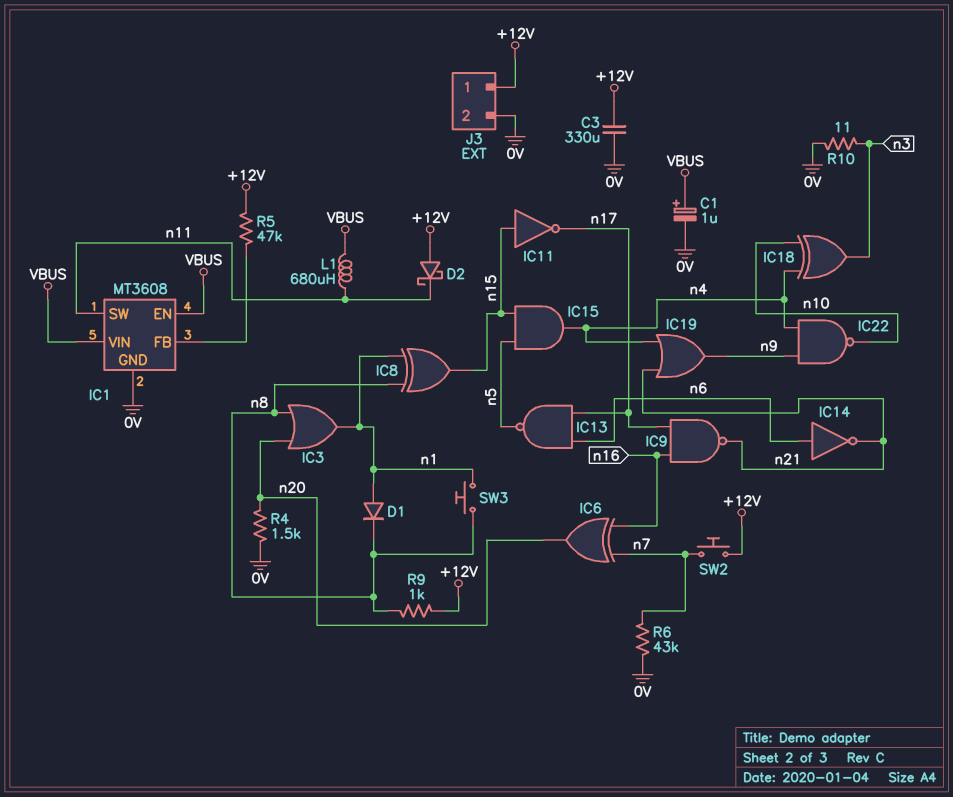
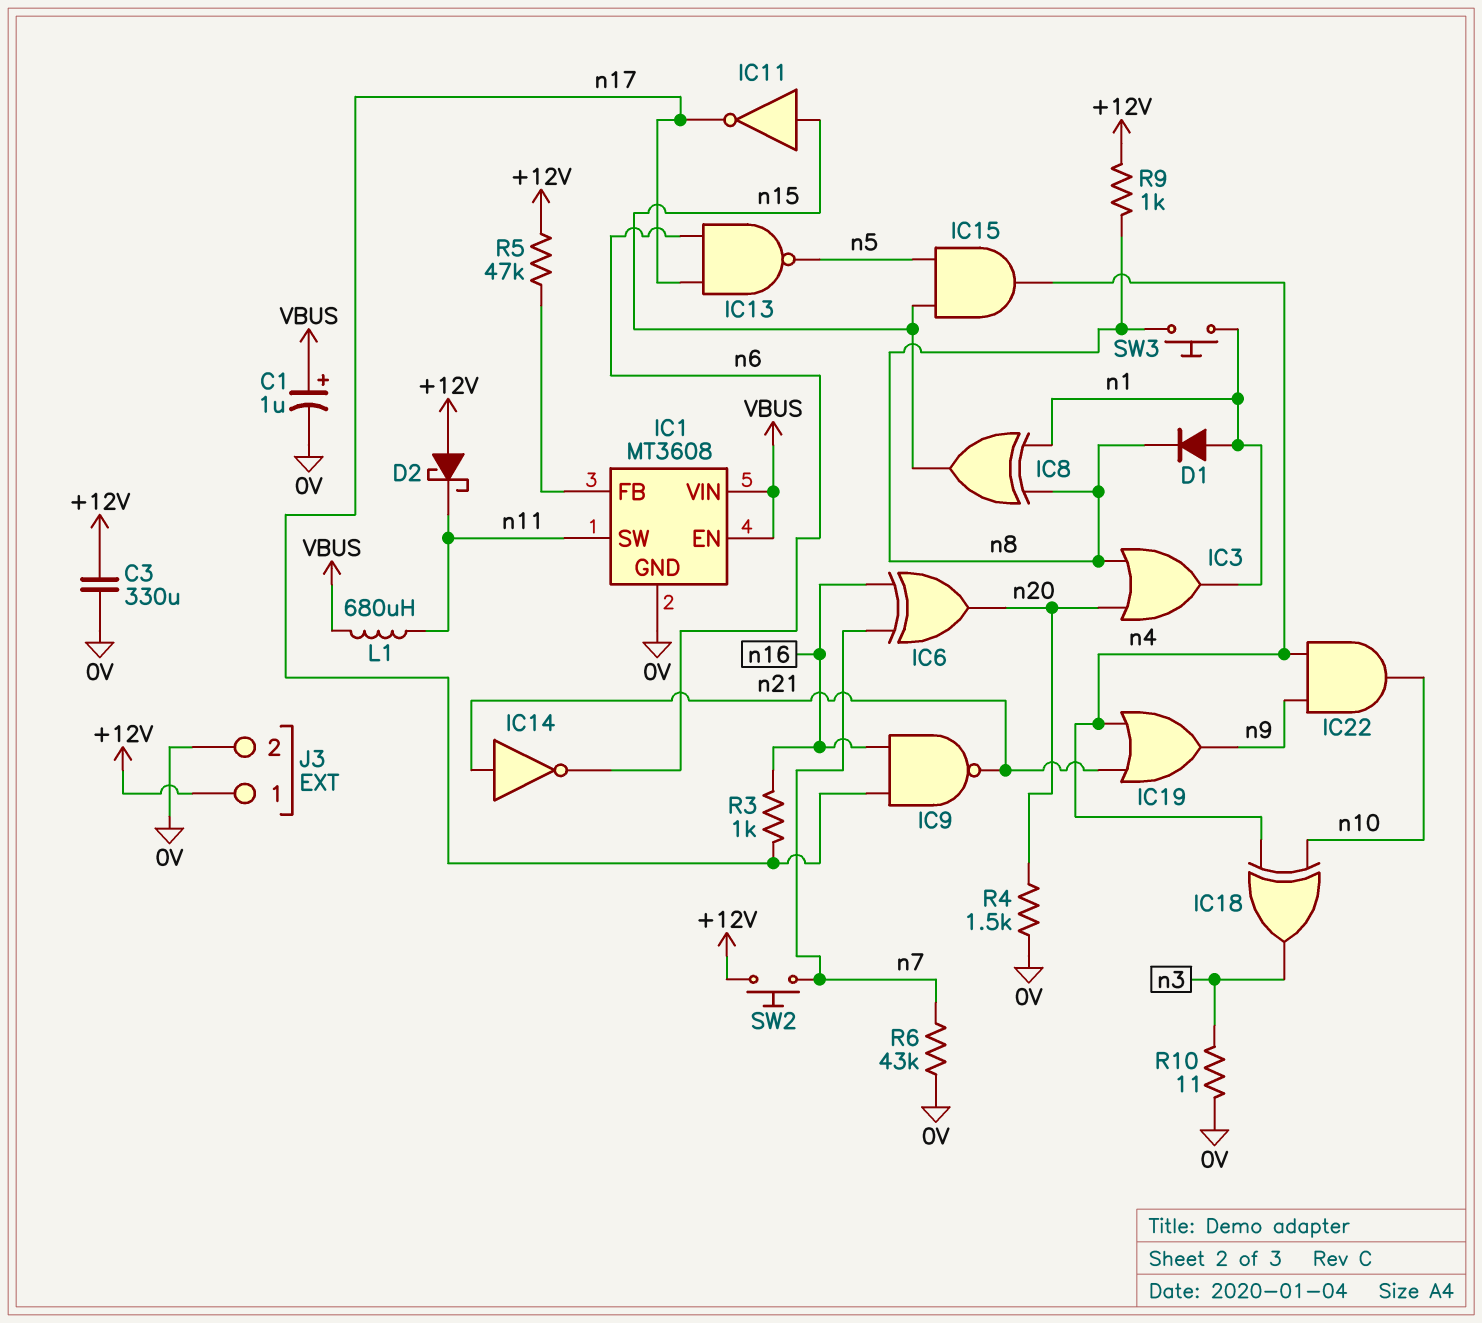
IC14: NOT (in n6, out n21) -> NOT (in n21, out n6)
IC22: NAND (in n4, in n9, out n10) -> AND (in n4, in n9, out n10)
R3: none -> 1k (n16, n17)

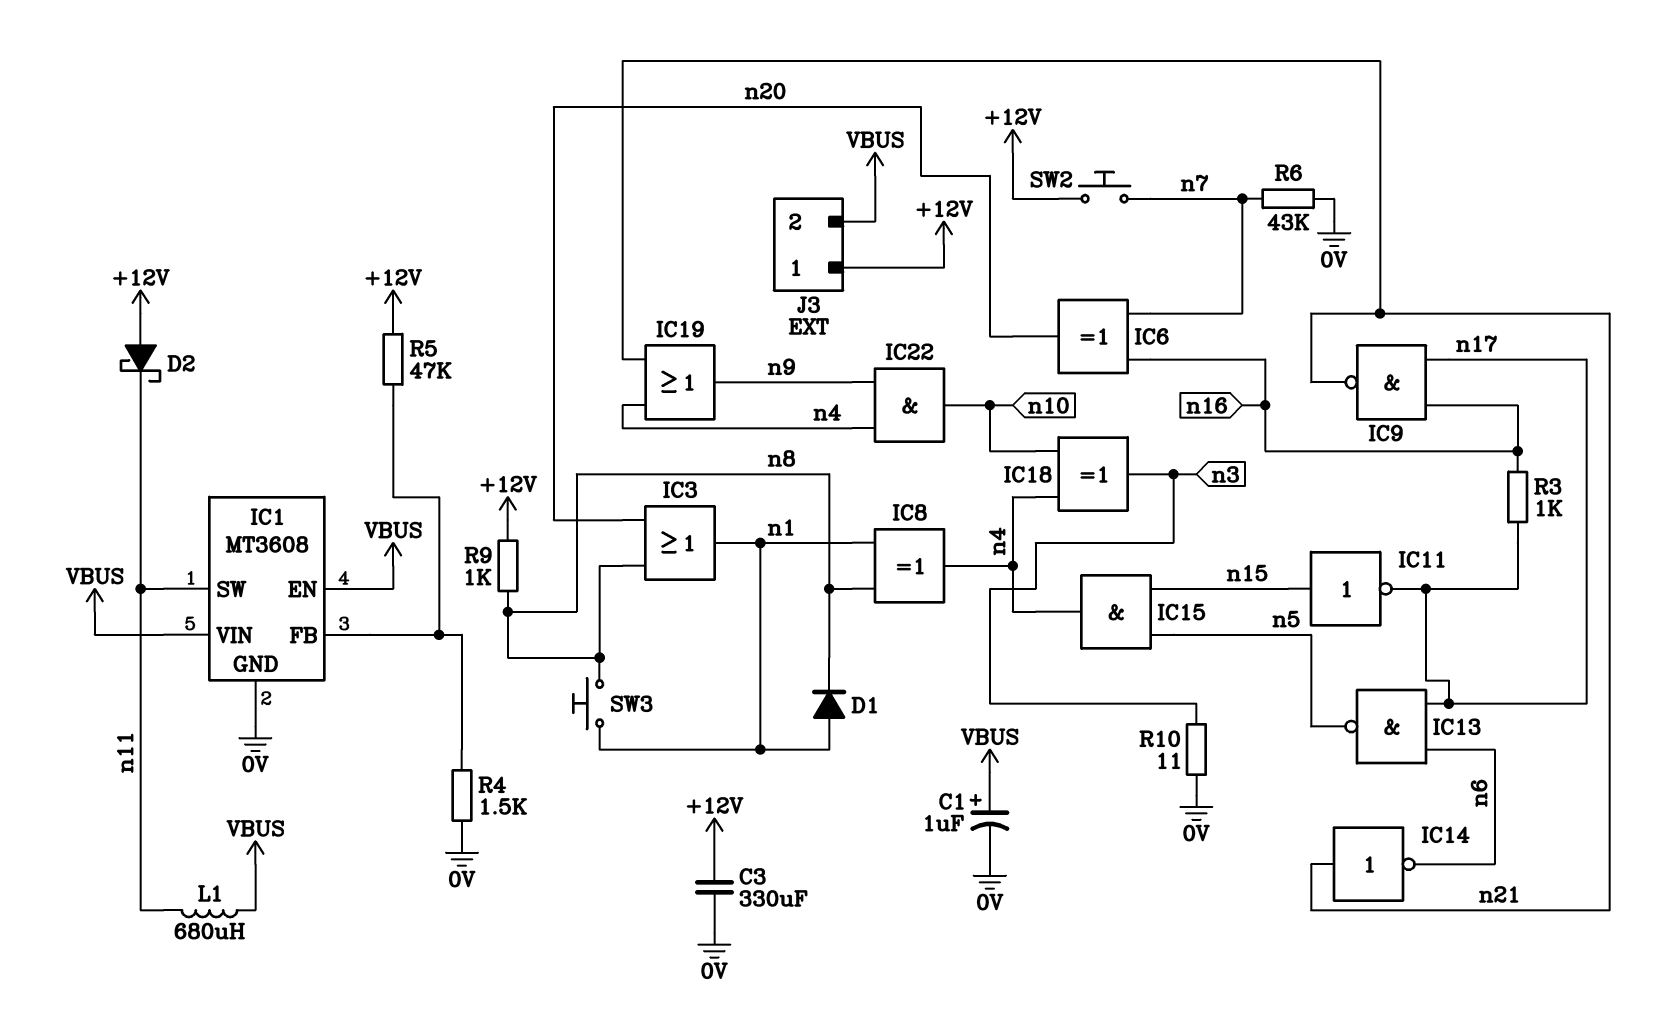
IC8: XOR (in n1, in n8, out n15) -> XOR (in n1, in n8, out n4)
J3 pin 2: 0V -> VBUS
R4: 1.5k (0V, n20) -> 1.5k (0V, IC1/FB)

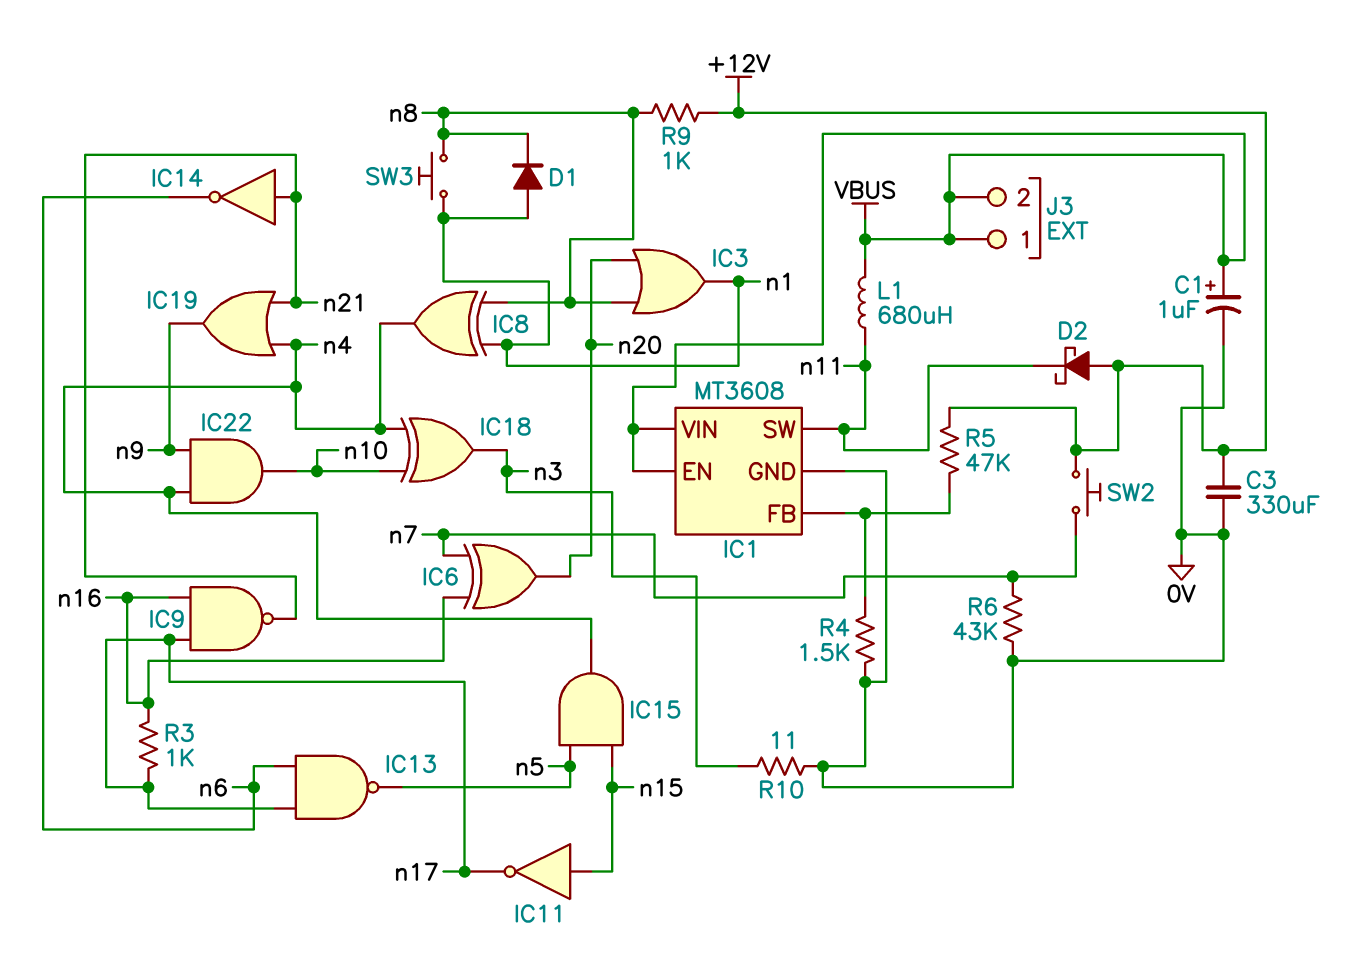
J3 pin 1: +12V -> VBUS

